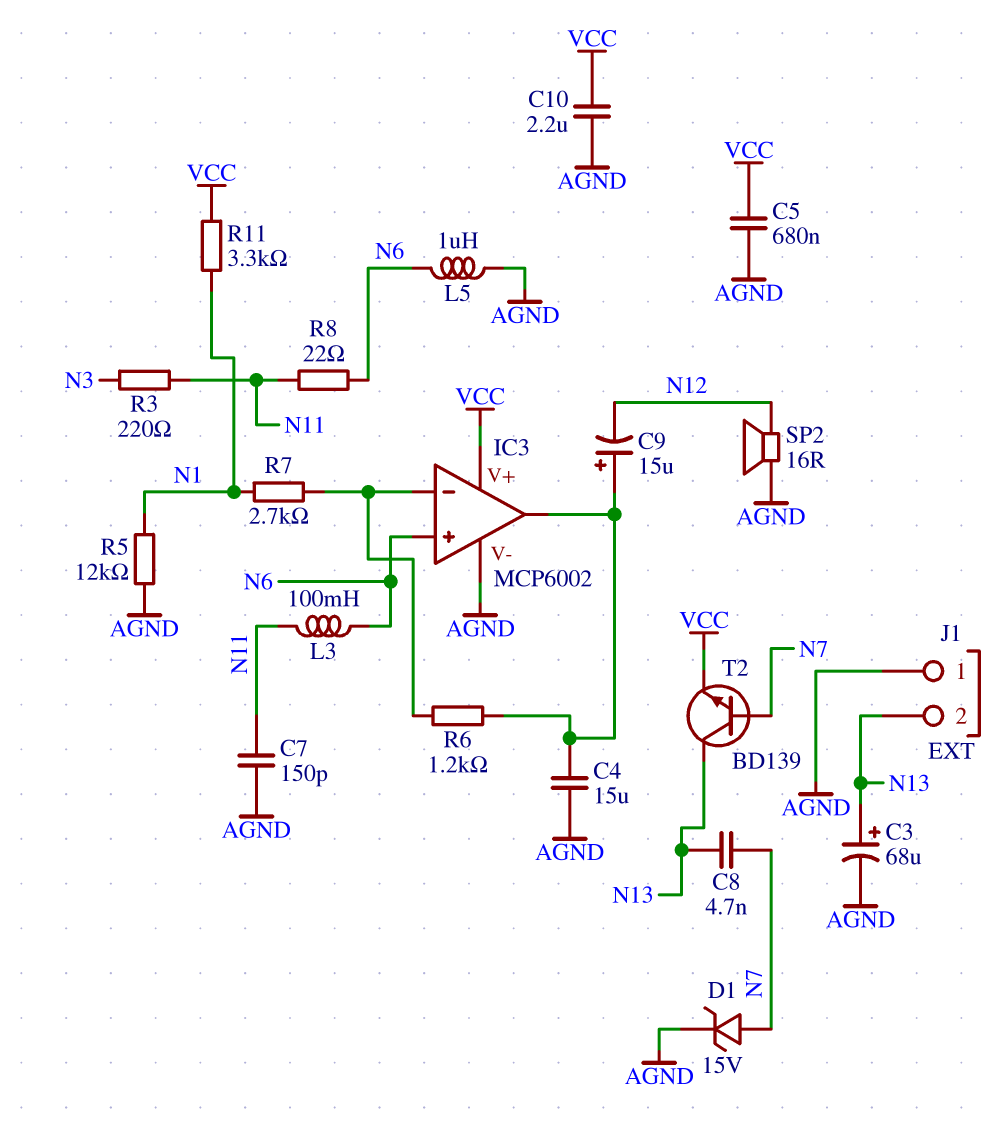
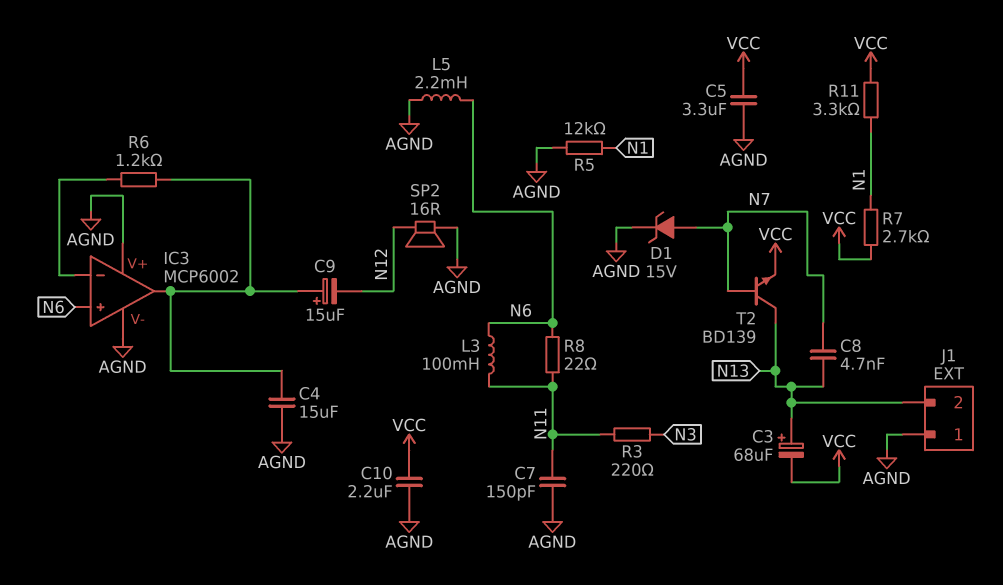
C3: 68uF (plus N13, minus AGND) -> 68uF (plus N13, minus VCC)
C5: 680nF (AGND, VCC) -> 3.3uF (AGND, VCC)
IC3 pin V+: VCC -> AGND
L5: 1uH (AGND, N6) -> 2.2mH (AGND, N6)
R7: 2.7k (IC3/in-, N1) -> 2.7k (N1, VCC)

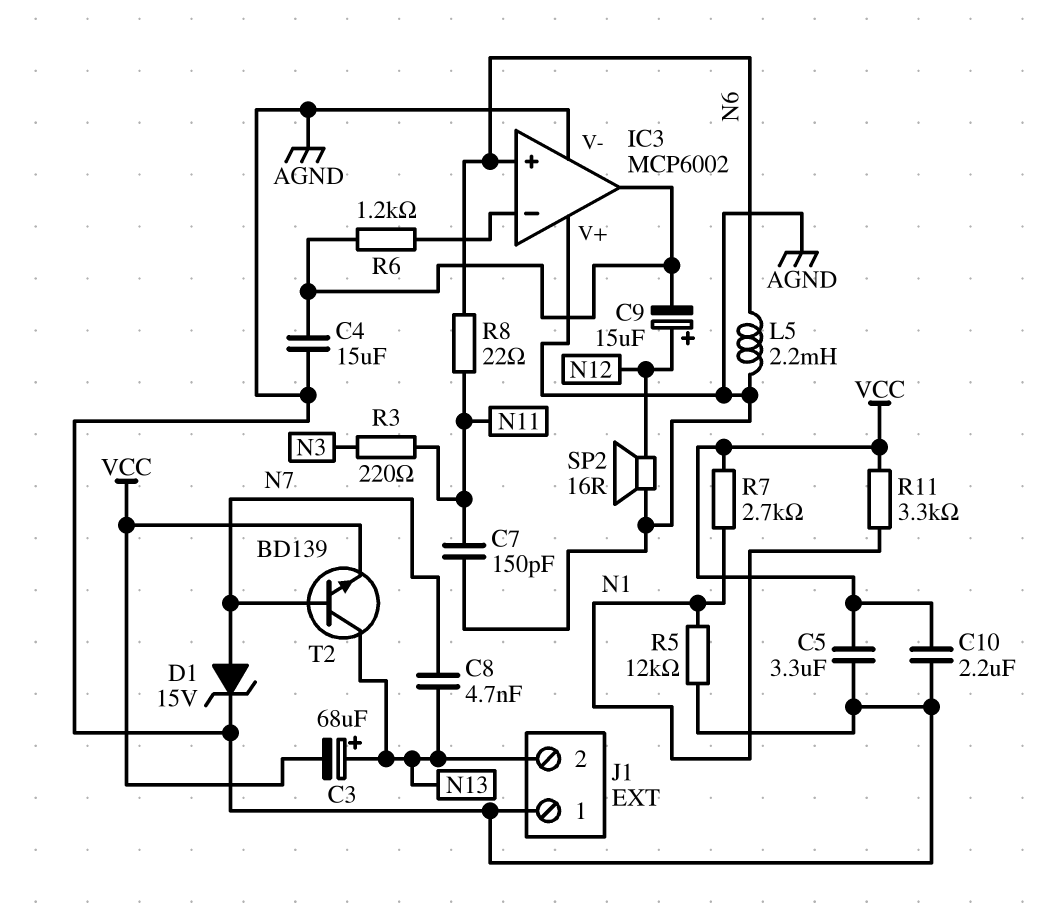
C9: 15uF (plus IC3/out, minus N12) -> 15uF (plus N12, minus IC3/out)
L3: 100mH (N6, N11) -> none

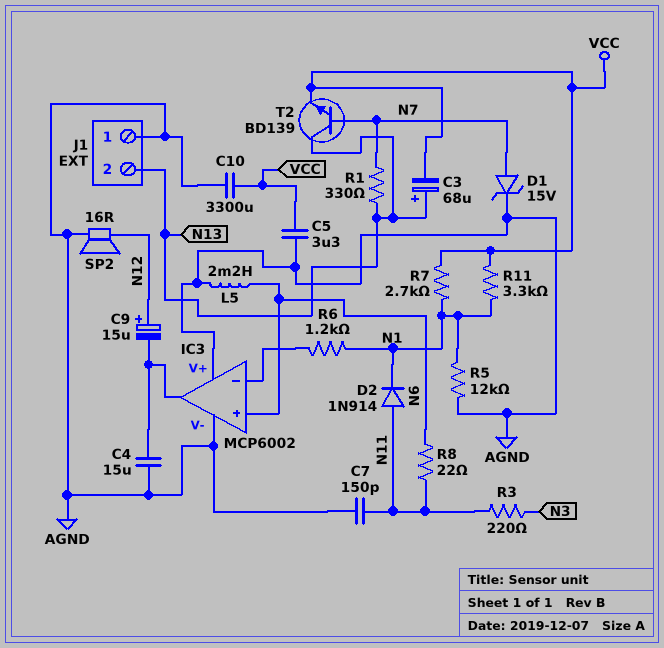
C8: 4.7nF (N7, N13) -> none
C10: 2.2uF (AGND, VCC) -> 3300uF (AGND, VCC)
D2: none -> diode 1N914 (A N11, K N1)
R1: none -> 330 (N7, N13)
R6: 1.2k (IC3/in-, IC3/out) -> 1.2k (IC3/in-, N1)

